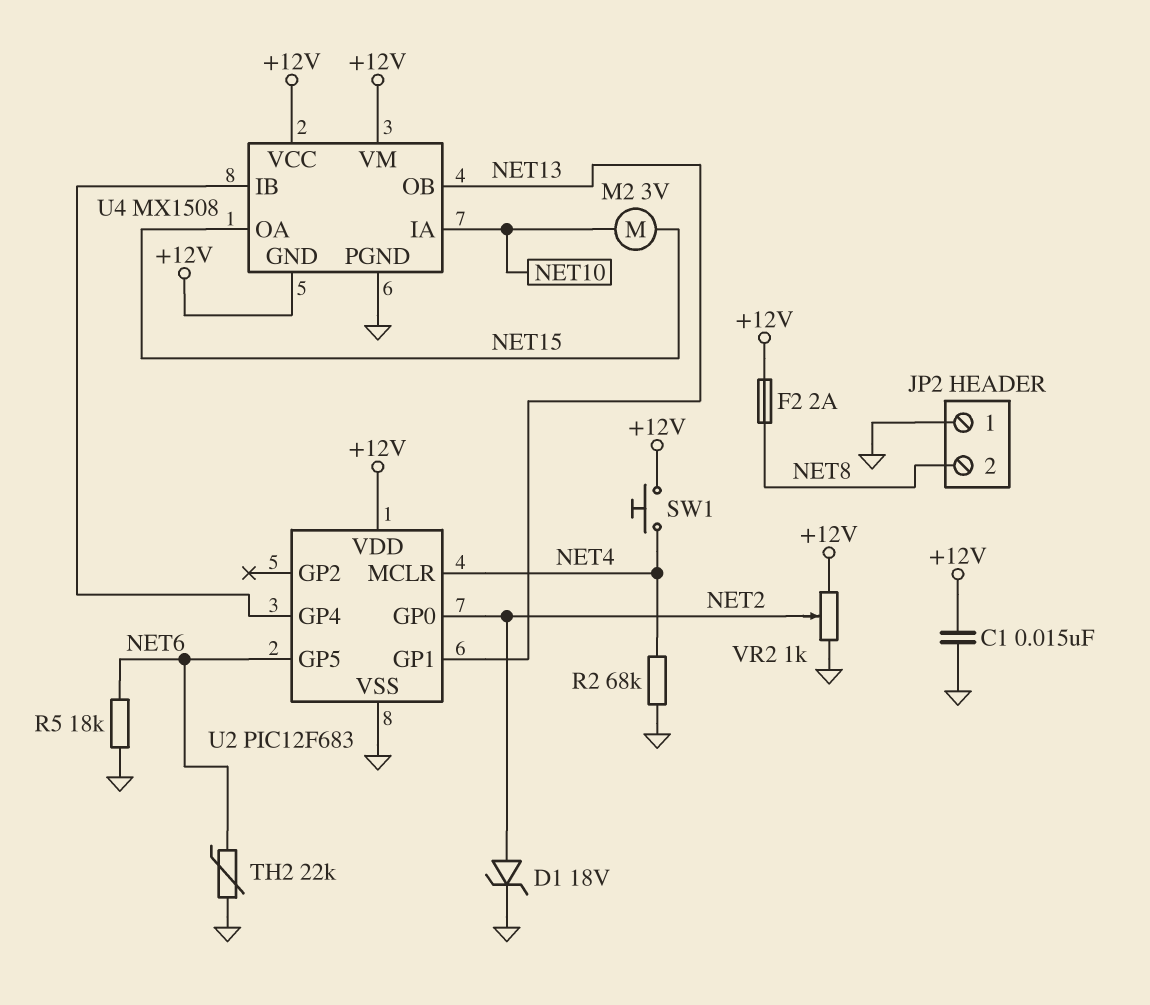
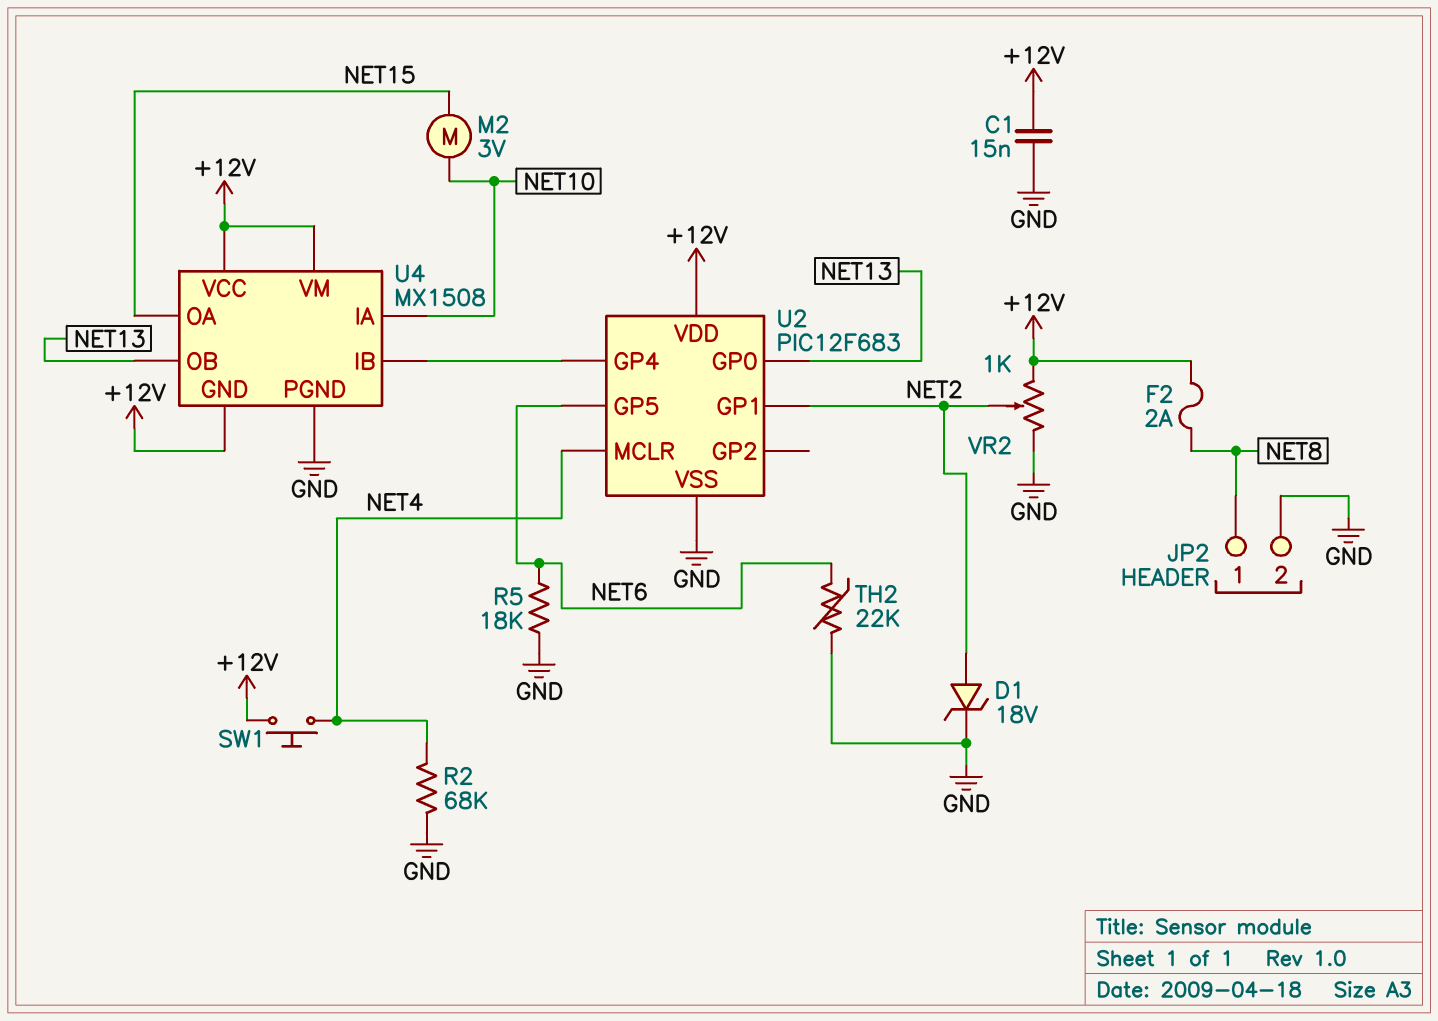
JP2 pin 1: GND -> NET8
JP2 pin 2: NET8 -> GND
U2 pin GP0: NET2 -> NET13
U2 pin GP1: NET13 -> NET2

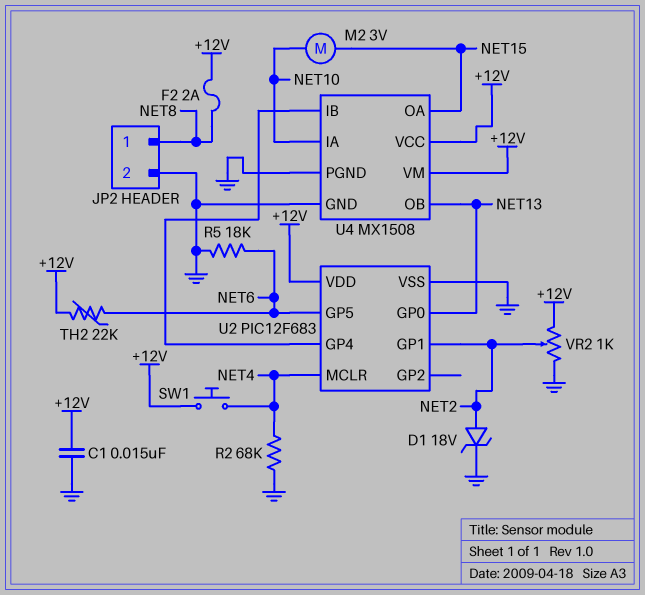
TH2: 22k (GND, NET6) -> 22k (+12V, NET6)
U4 pin GND: +12V -> GND

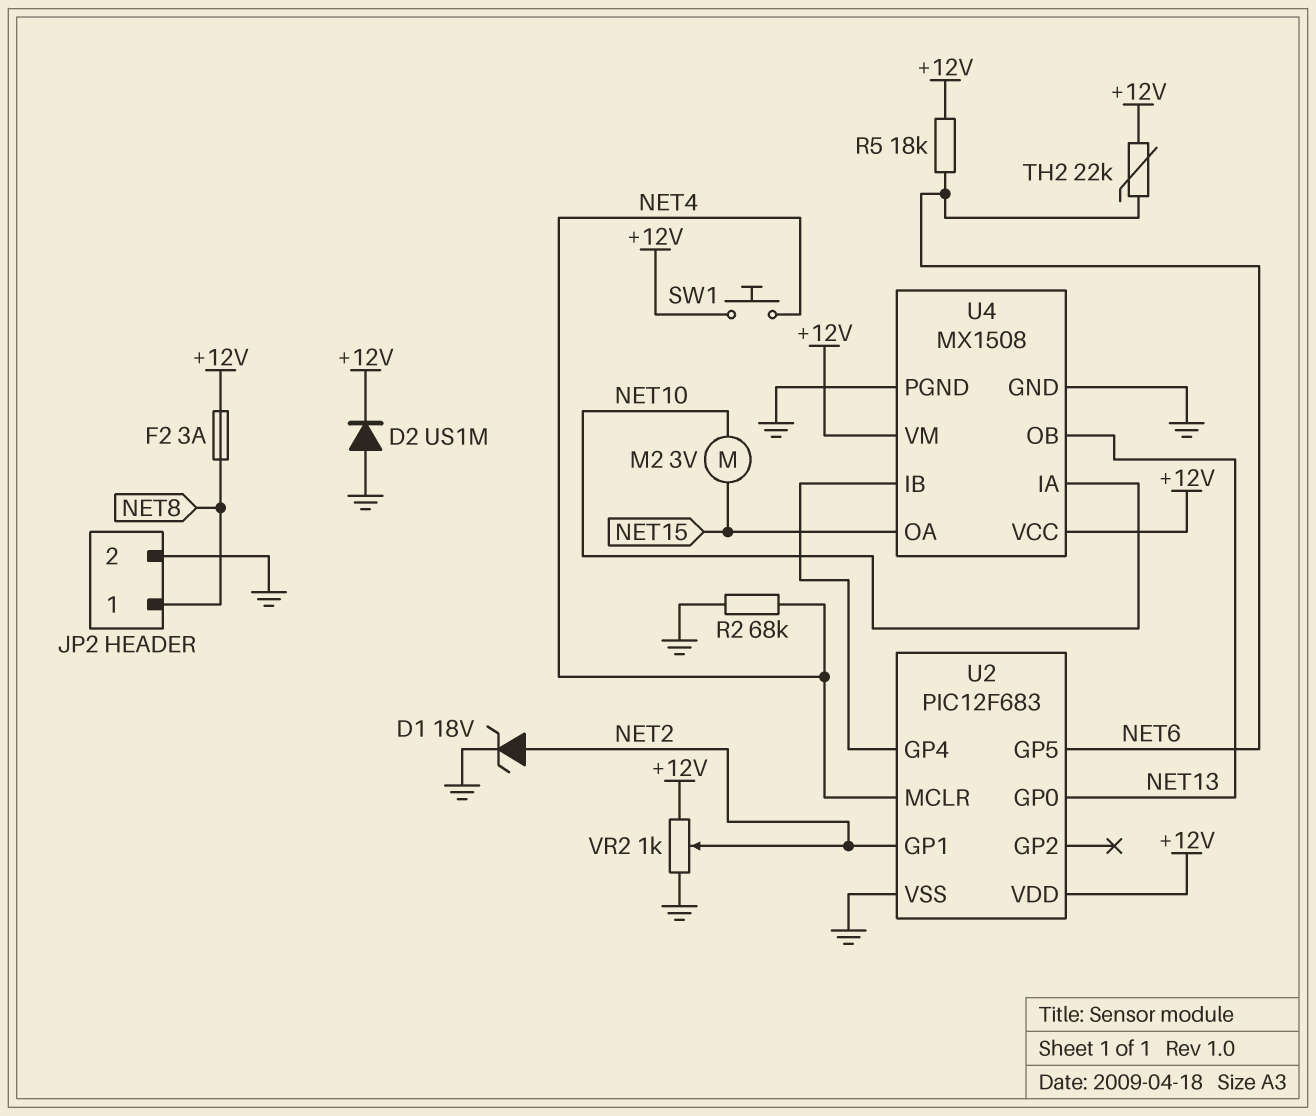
C1: 15nF (+12V, GND) -> none
D2: none -> diode US1M (A GND, K +12V)
F2: 2A (+12V, NET8) -> 3A (+12V, NET8)
R5: 18k (GND, NET6) -> 18k (+12V, NET6)

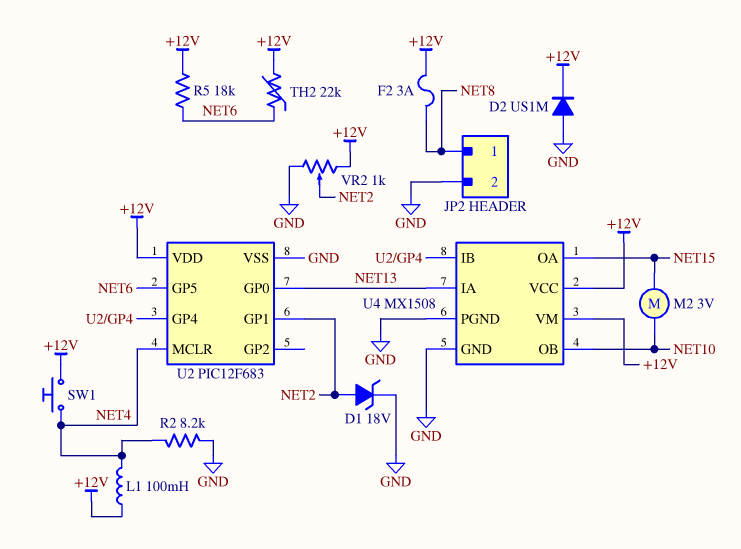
L1: none -> 100mH (+12V, NET4)
R2: 68k (GND, NET4) -> 8.2k (GND, NET4)
U4 pin IA: NET10 -> NET13
U4 pin OB: NET13 -> NET10

